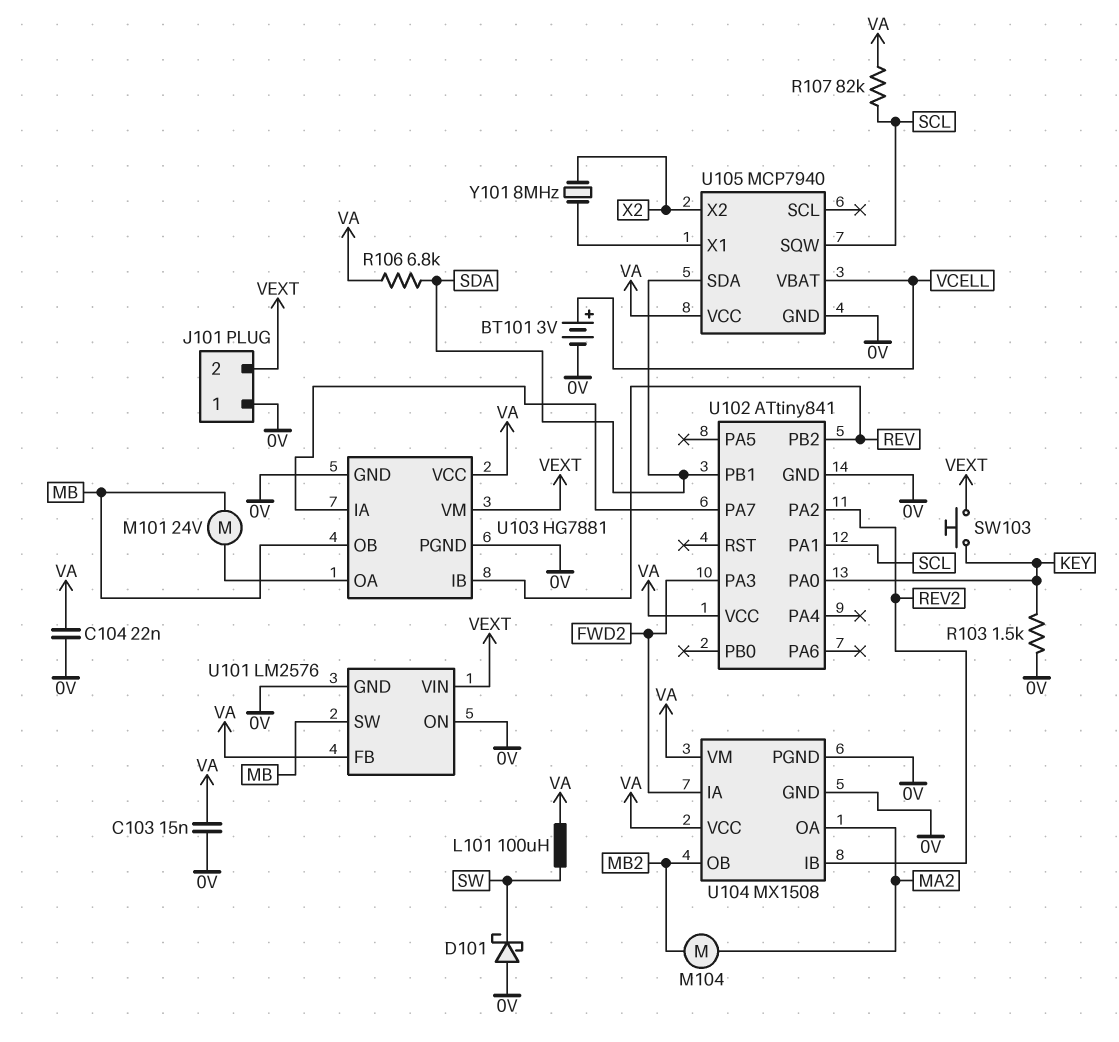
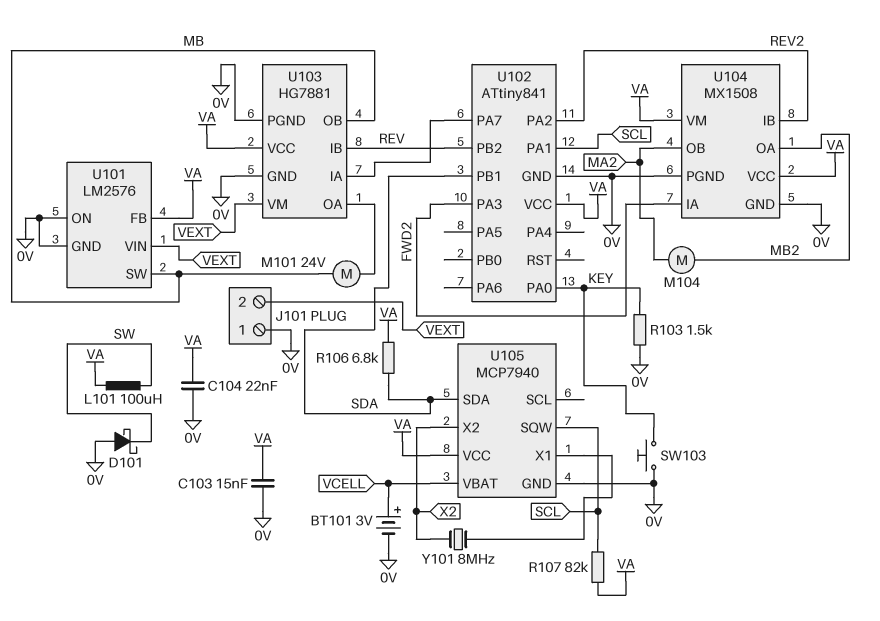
SW103: button (KEY, VEXT) -> button (0V, KEY)
U104 pin OA: MA2 -> MB2
U104 pin OB: MB2 -> MA2

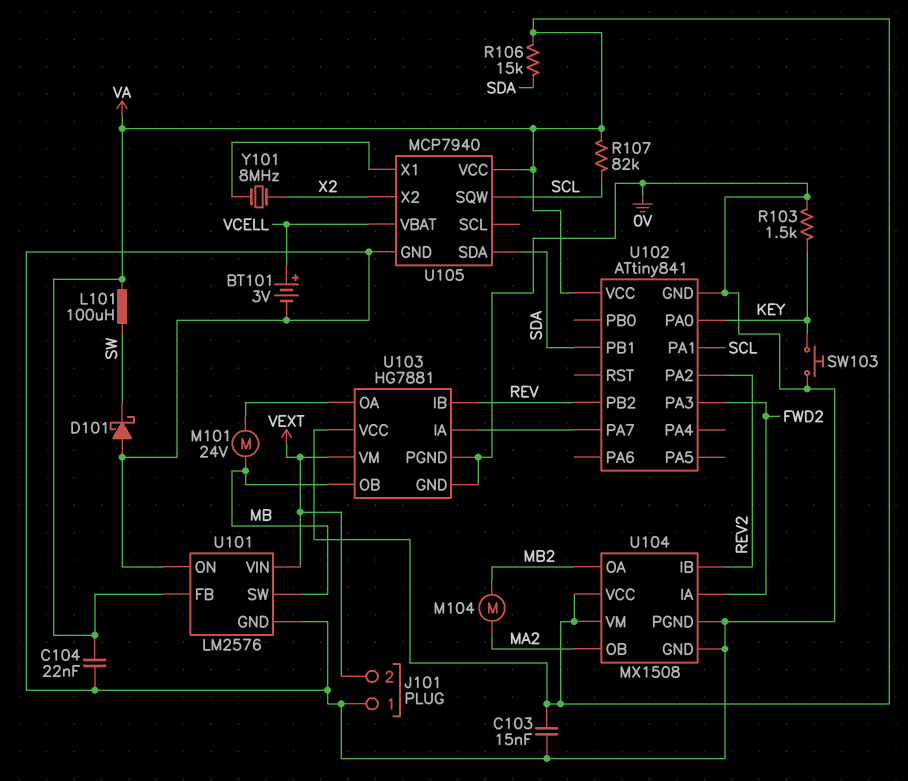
R106: 6.8k (SDA, VA) -> 15k (SDA, VA)

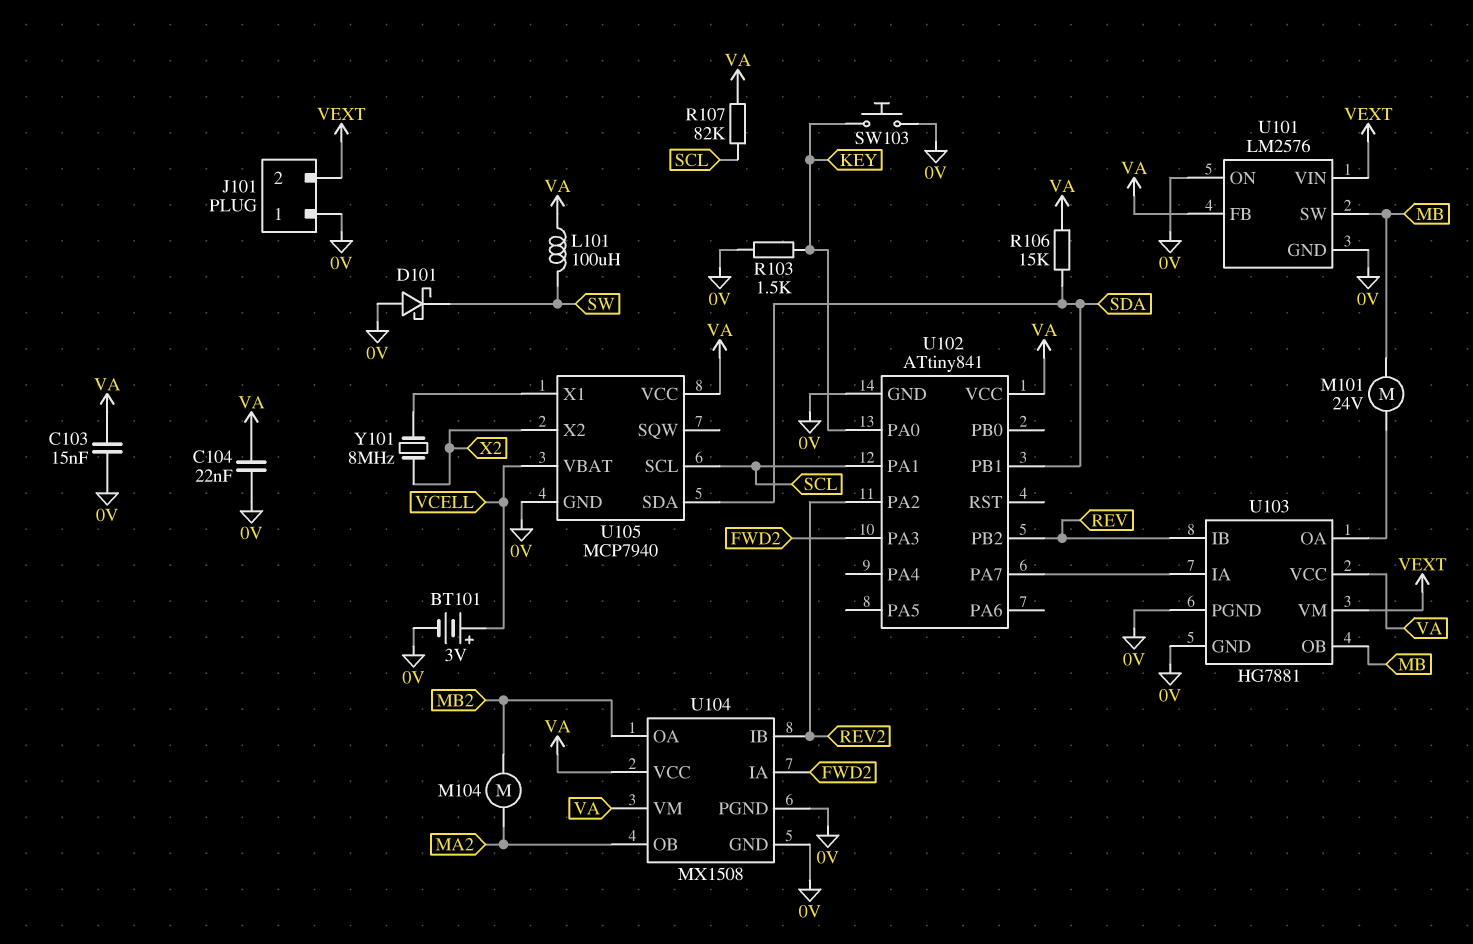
U105 pin SCL: none -> SCL
U105 pin SQW: SCL -> none

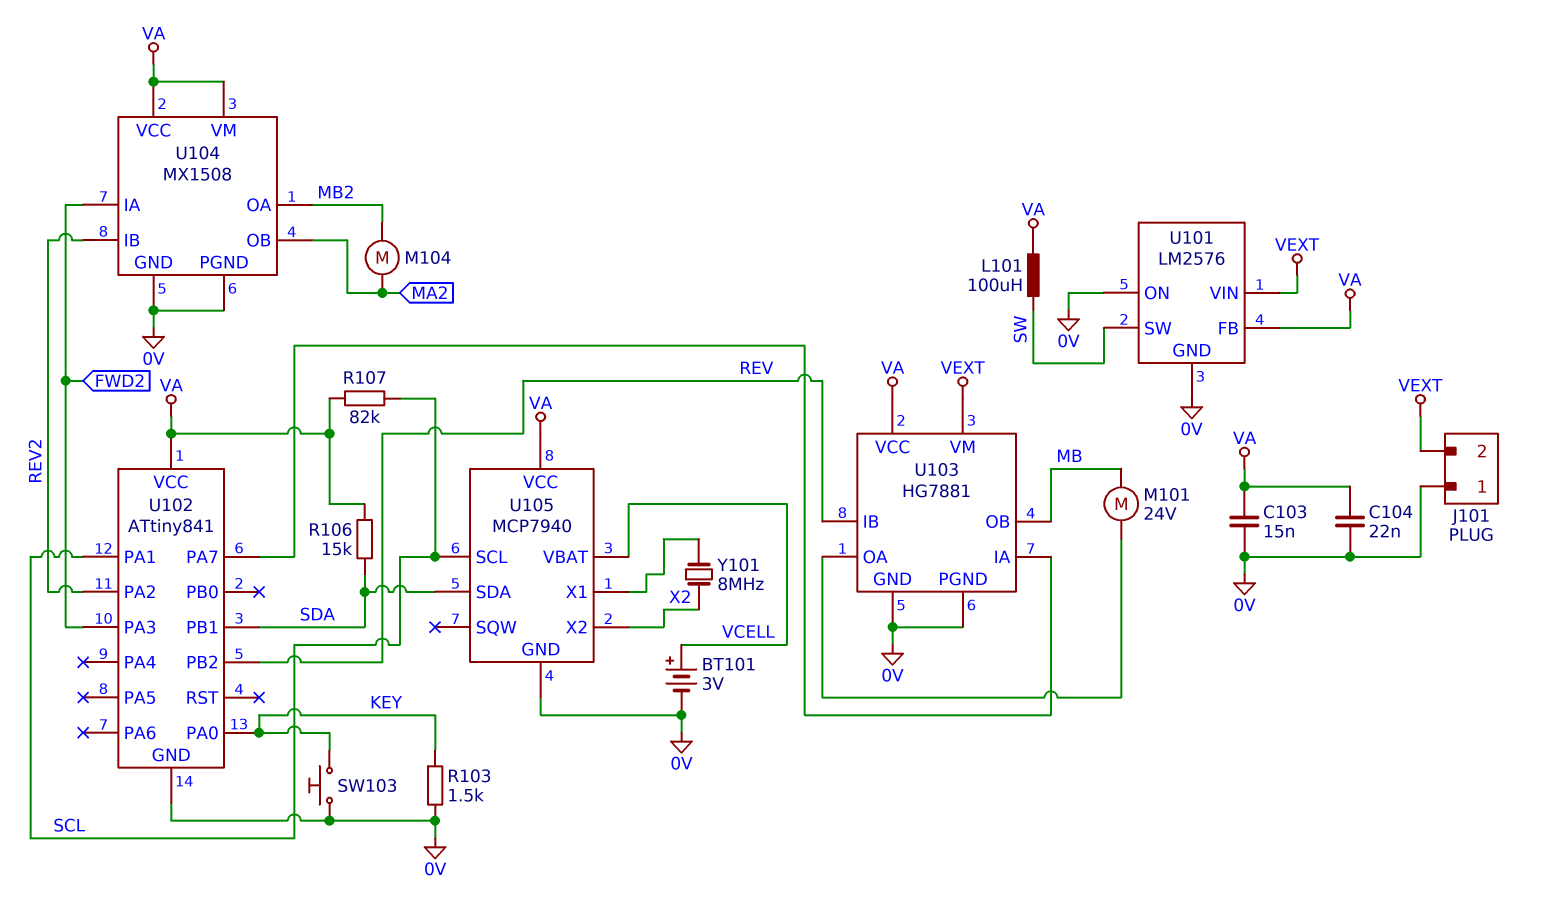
D101: schottky (A 0V, K SW) -> none
U101 pin SW: MB -> SW

